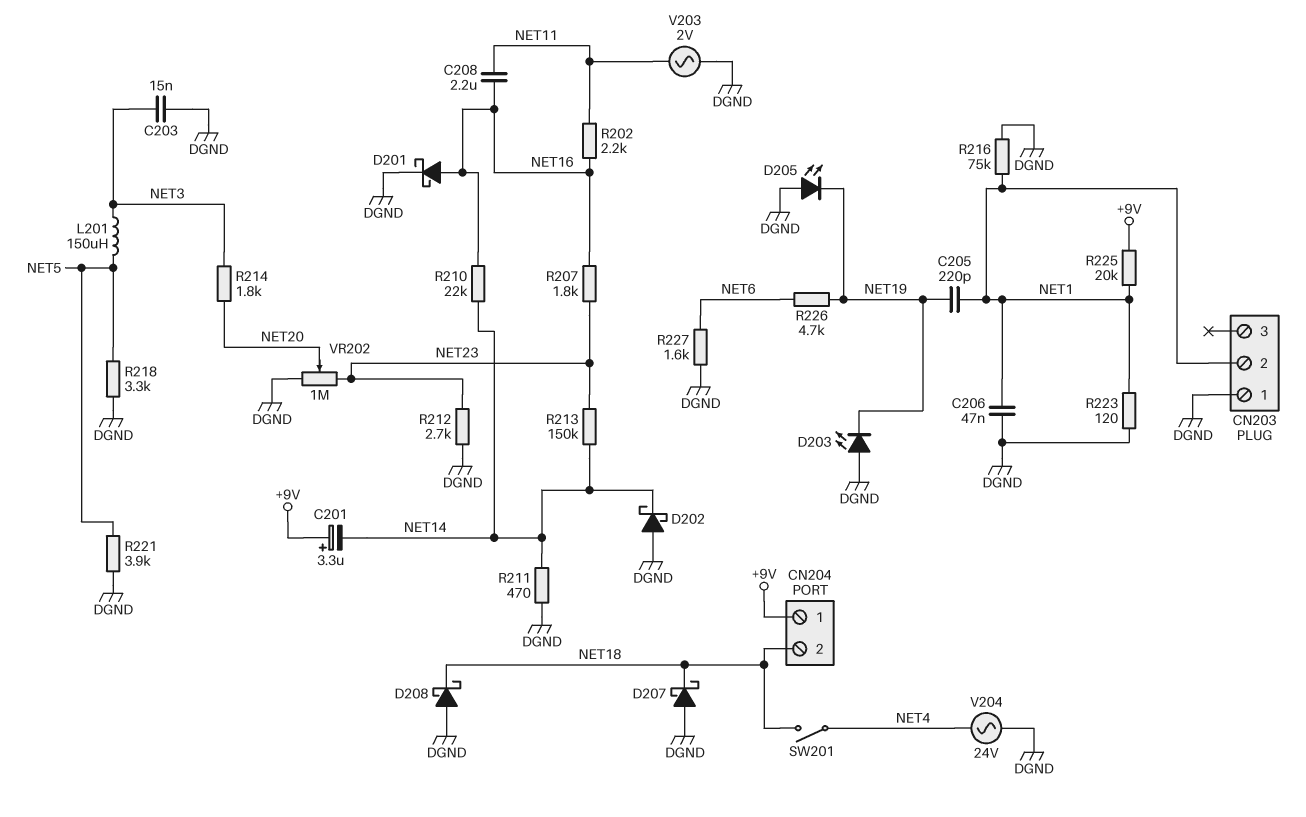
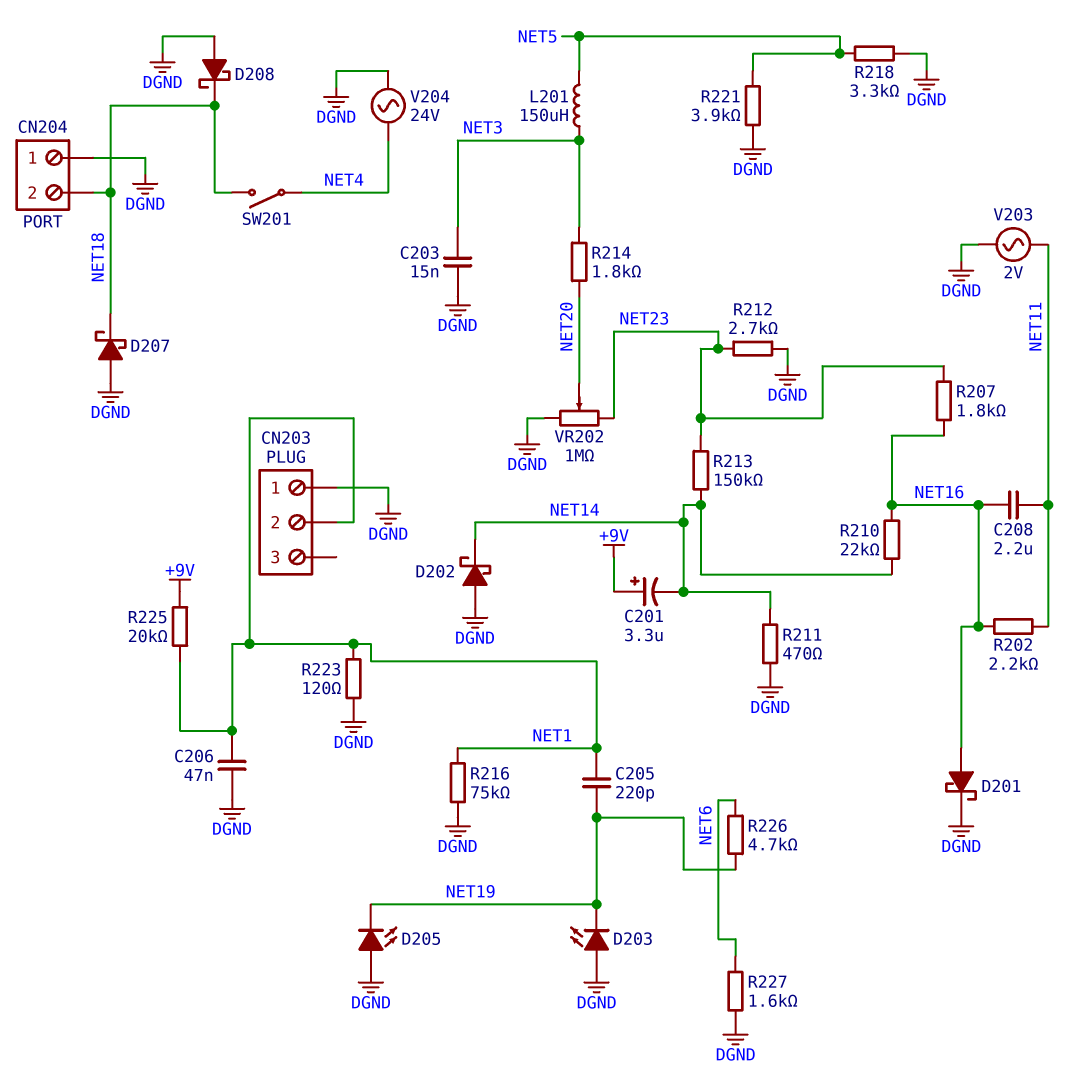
CN204 pin 1: +9V -> DGND

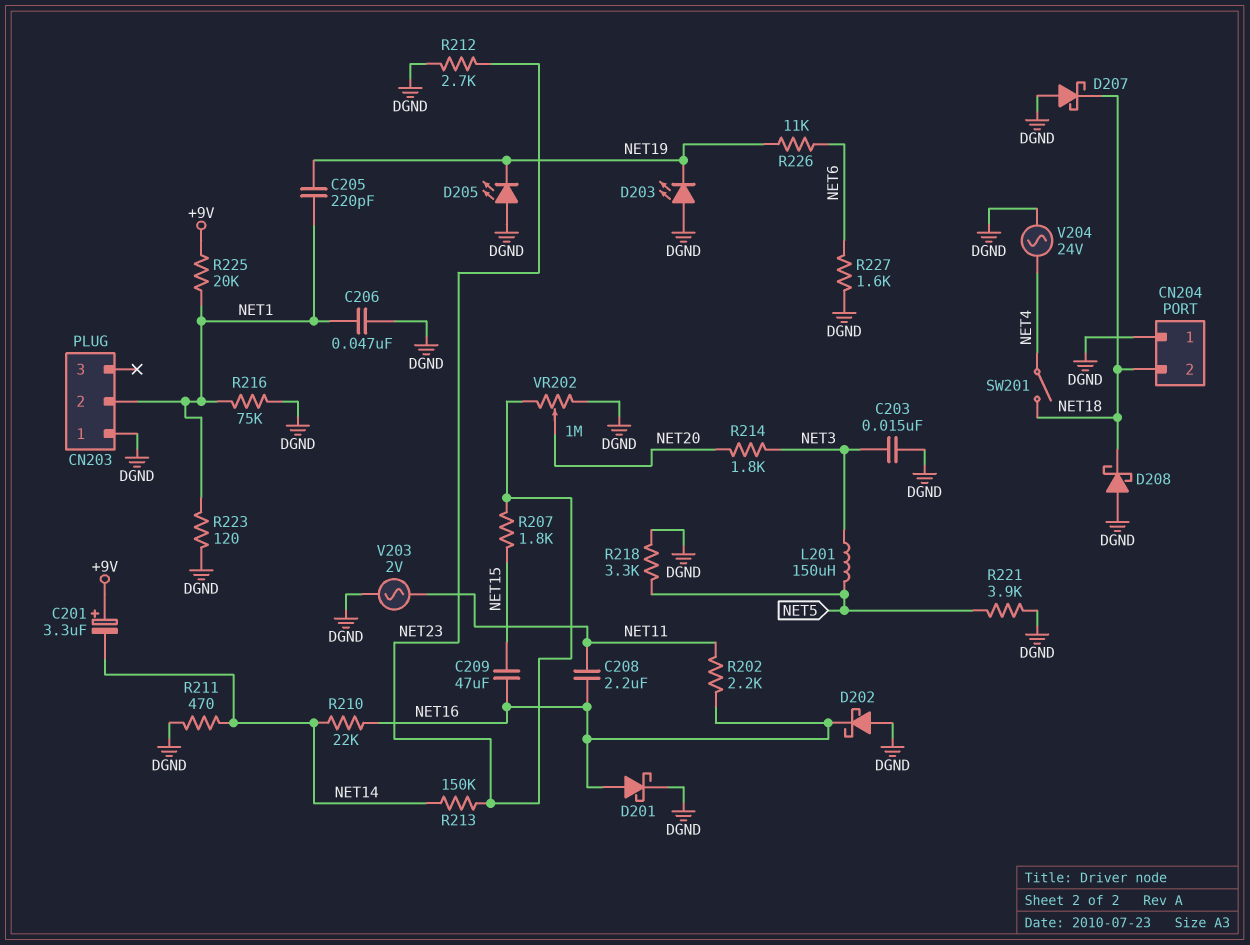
C209: none -> 47uF (NET15, NET16)
D202: schottky (A DGND, K NET14) -> schottky (A DGND, K NET16)
R207: 1.8k (NET16, NET23) -> 1.8k (NET15, NET23)
R226: 4.7k (NET6, NET19) -> 11k (NET6, NET19)

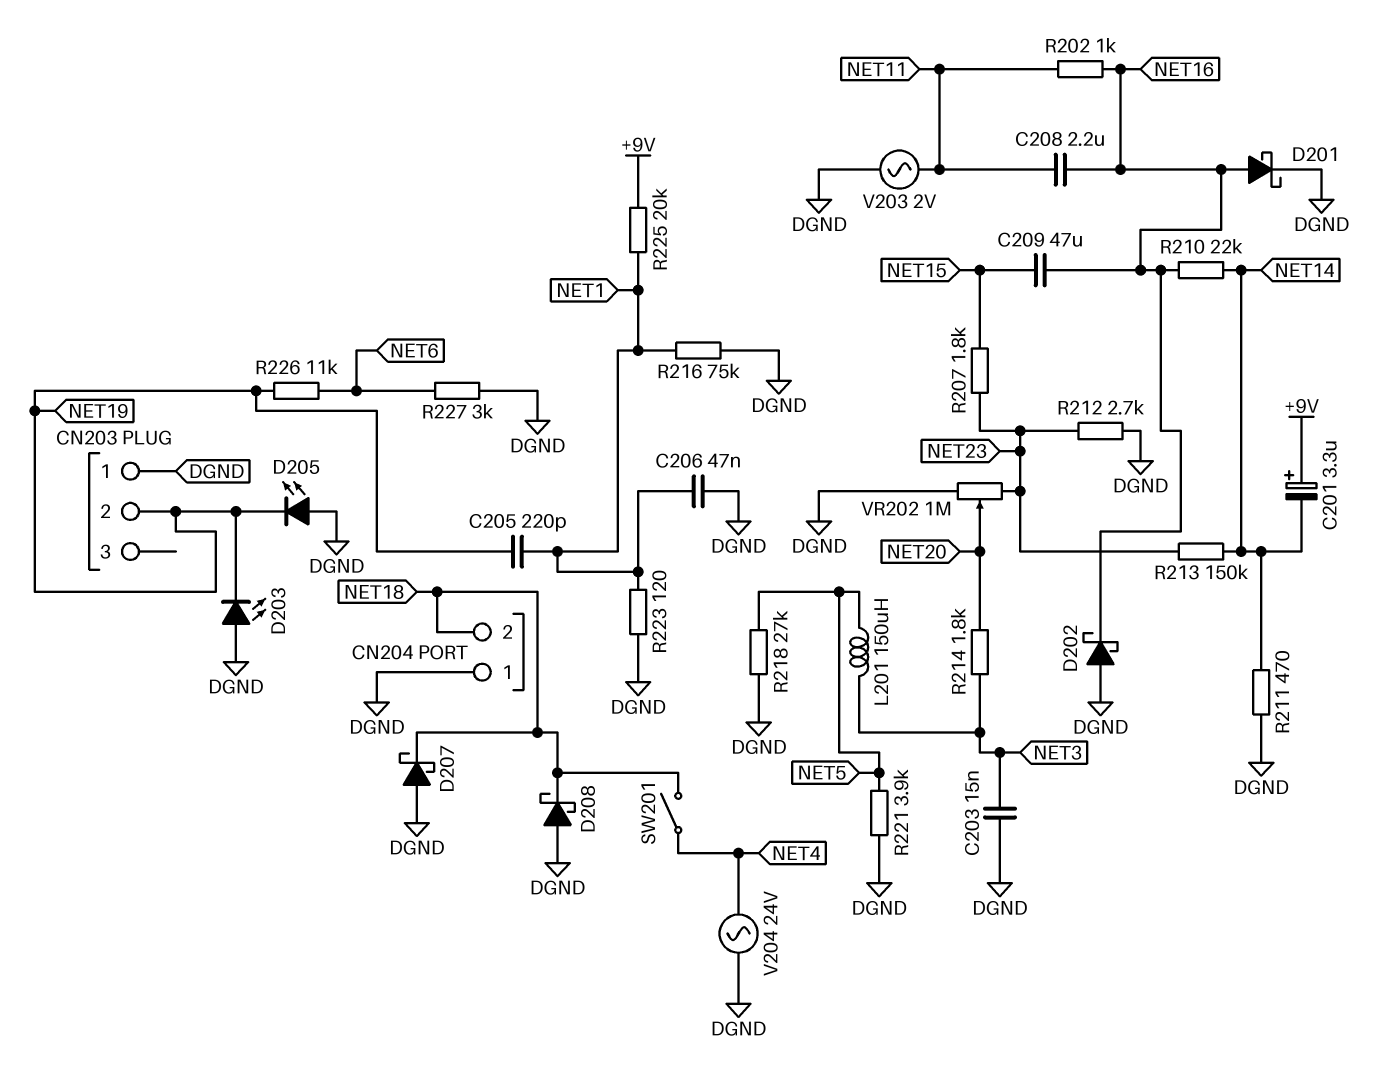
CN203 pin 2: NET1 -> NET19
R202: 2.2k (NET11, NET16) -> 1k (NET11, NET16)
R218: 3.3k (DGND, NET5) -> 27k (DGND, NET5)
R227: 1.6k (DGND, NET6) -> 3k (DGND, NET6)

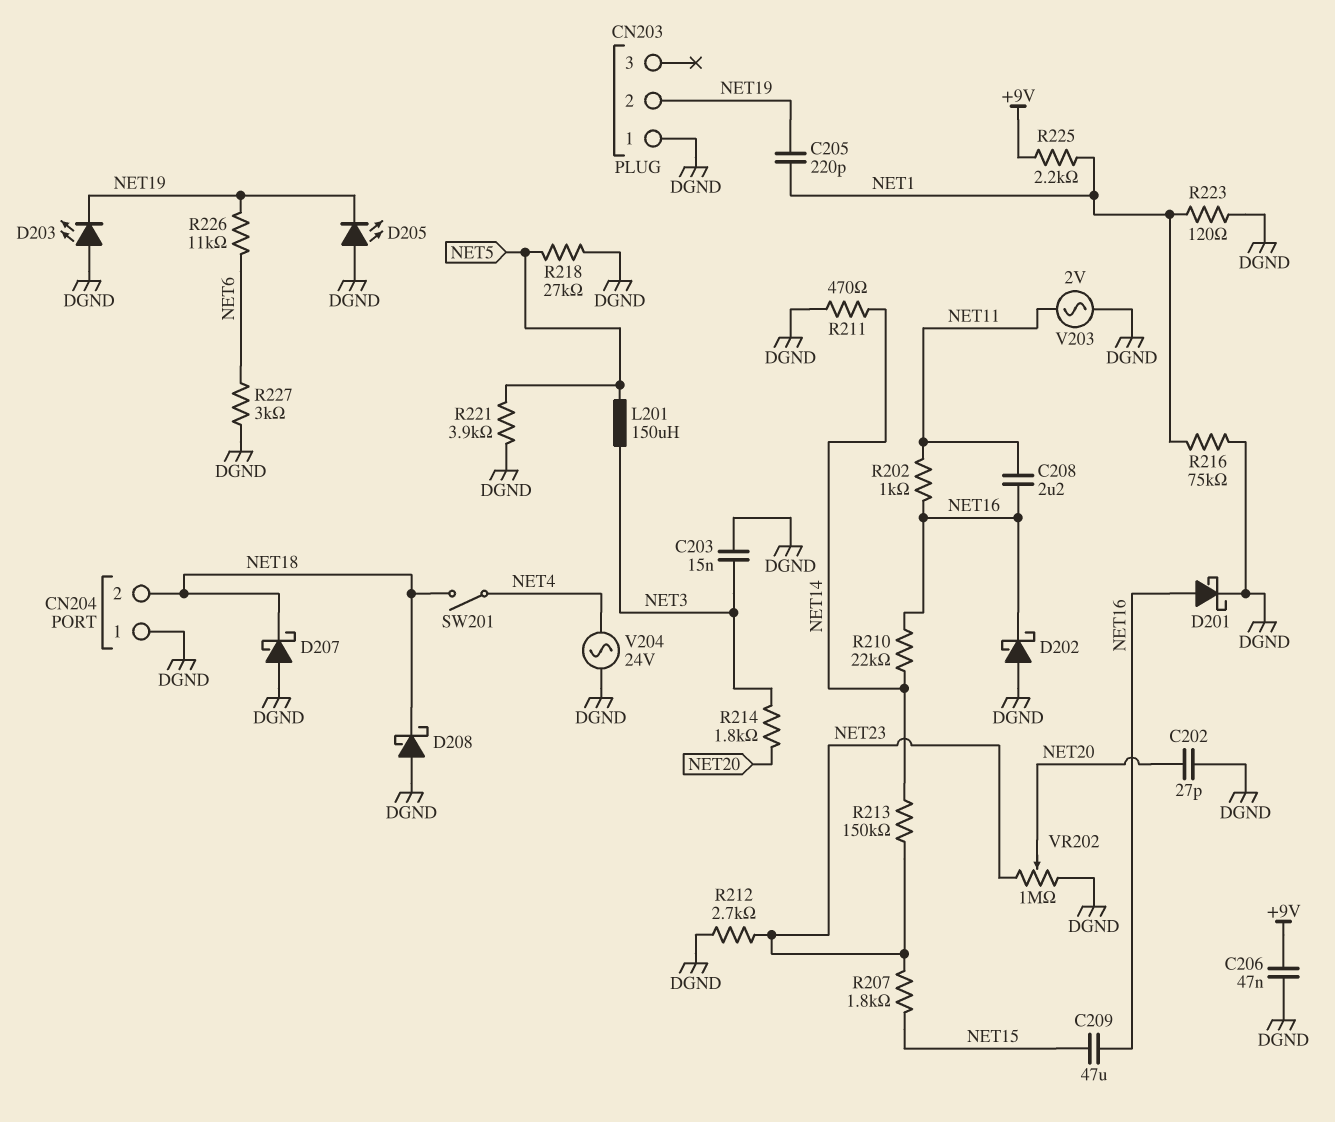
C201: 3.3uF (plus +9V, minus NET14) -> none
C202: none -> 27pF (DGND, NET20)
C206: 47nF (DGND, NET1) -> 47nF (+9V, DGND)
R225: 20k (+9V, NET1) -> 2.2k (+9V, NET1)

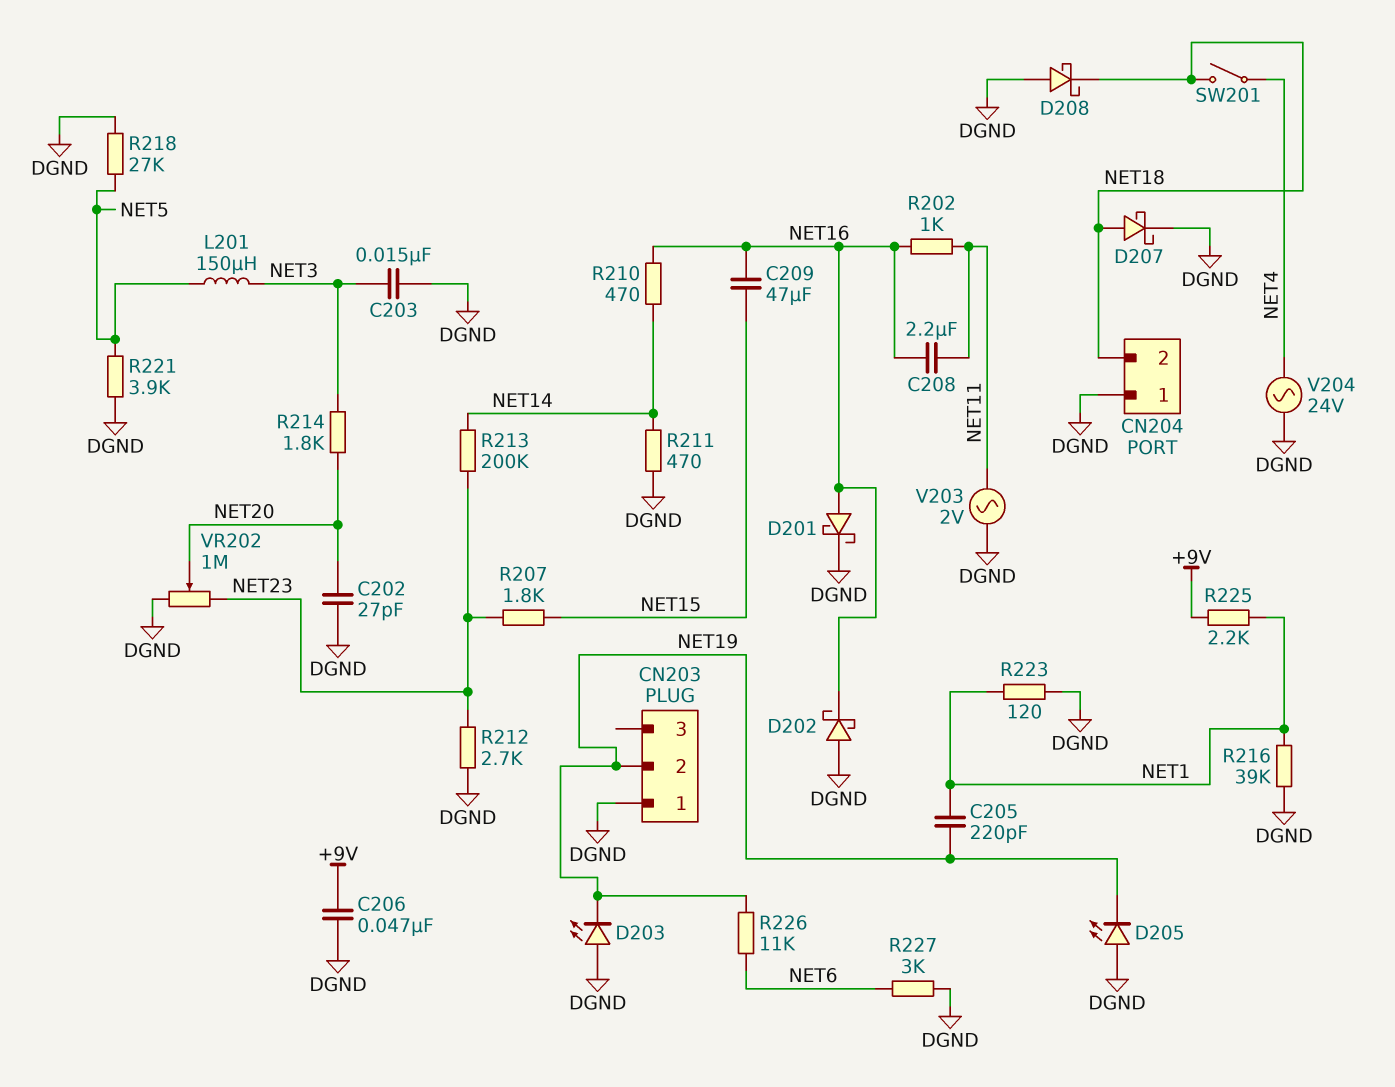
D207: schottky (A DGND, K NET18) -> schottky (A NET18, K DGND)
R210: 22k (NET14, NET16) -> 470 (NET14, NET16)
R213: 150k (NET14, NET23) -> 200k (NET14, NET23)
R216: 75k (DGND, NET1) -> 39k (DGND, NET1)

